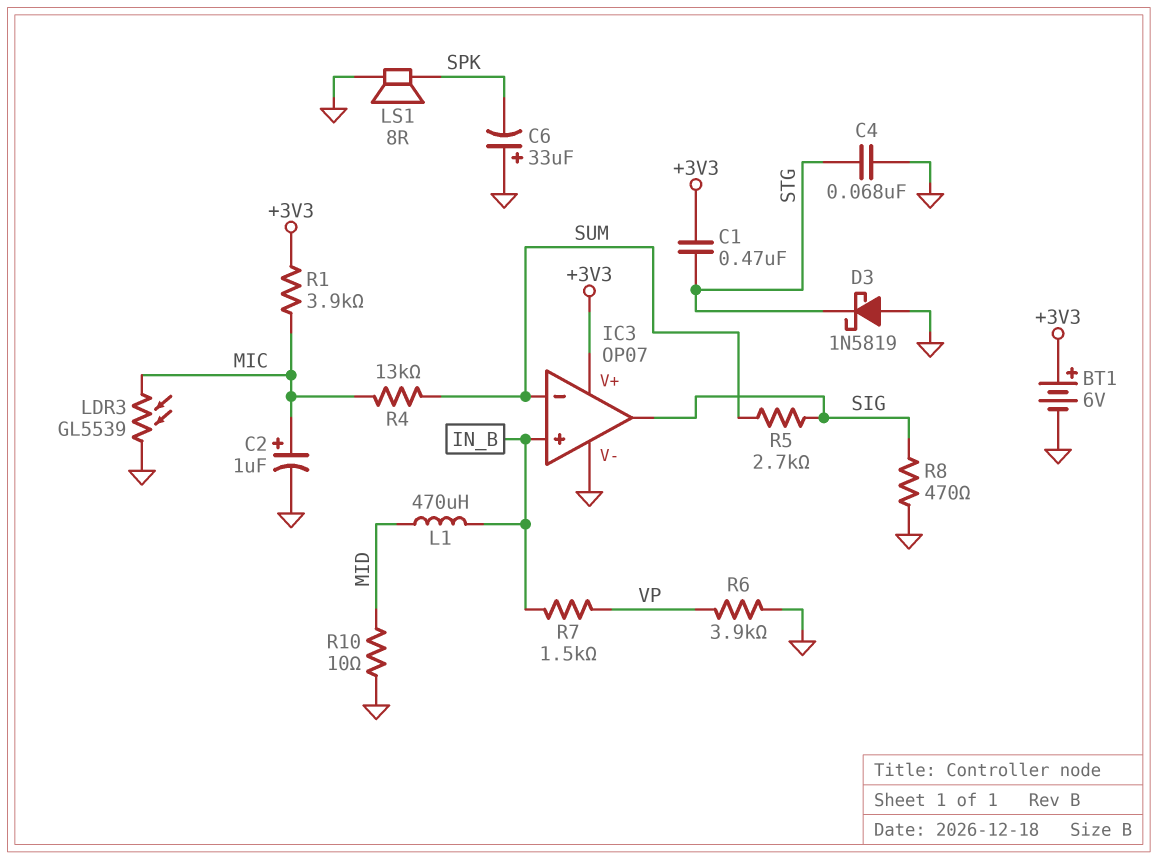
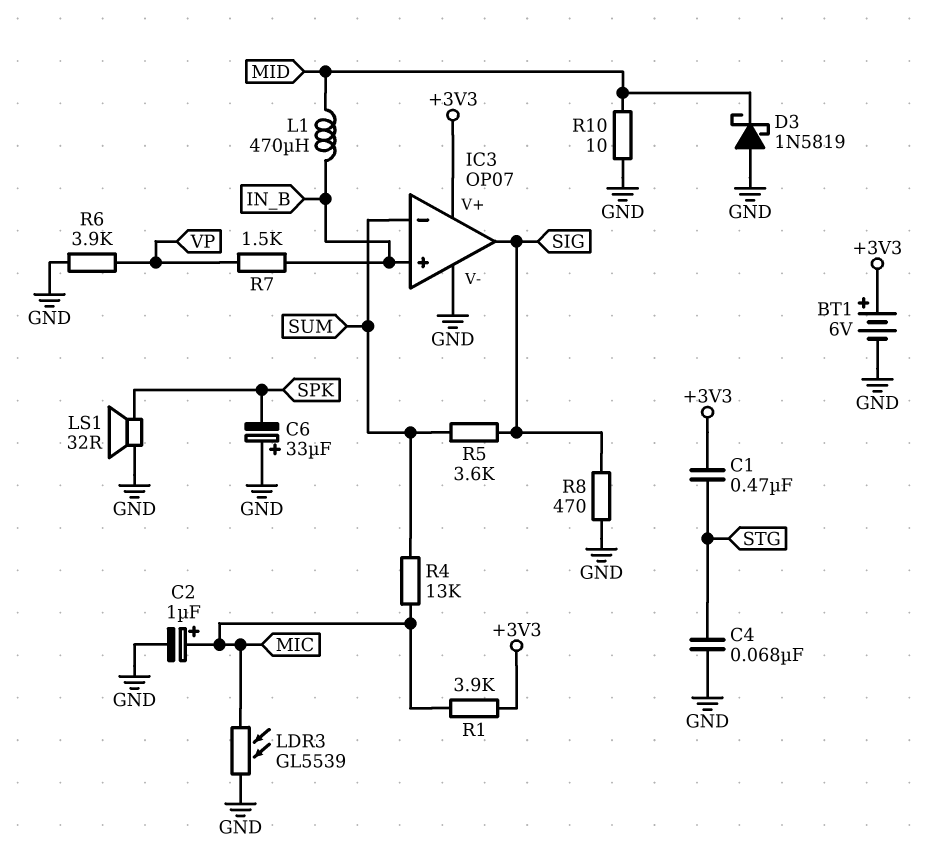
D3: schottky 1N5819 (A GND, K STG) -> schottky 1N5819 (A GND, K MID)
LS1: speaker 8R (GND, SPK) -> speaker 32R (GND, SPK)
R5: 2.7k (SIG, SUM) -> 3.6k (SIG, SUM)

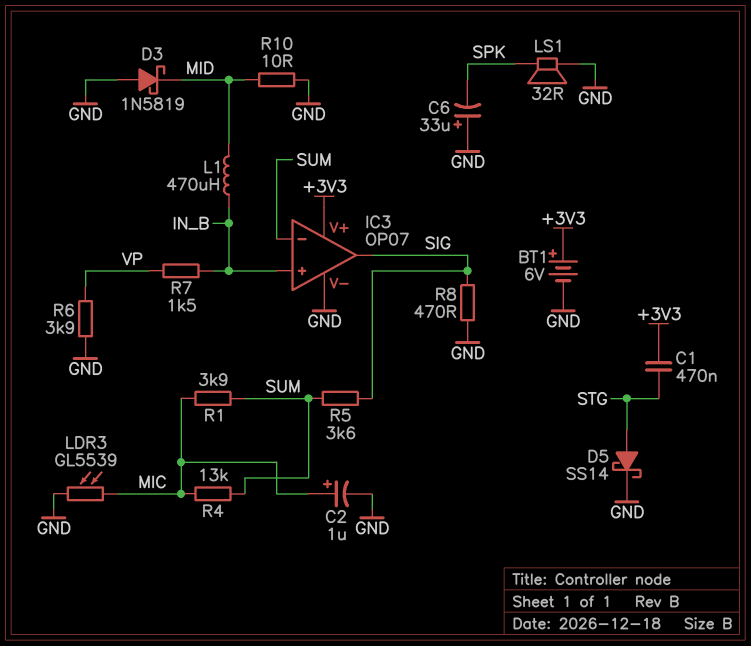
C4: 68nF (GND, STG) -> none
D5: none -> schottky SS14 (A STG, K GND)
R1: 3.9k (+3V3, MIC) -> 3.9k (MIC, SUM)

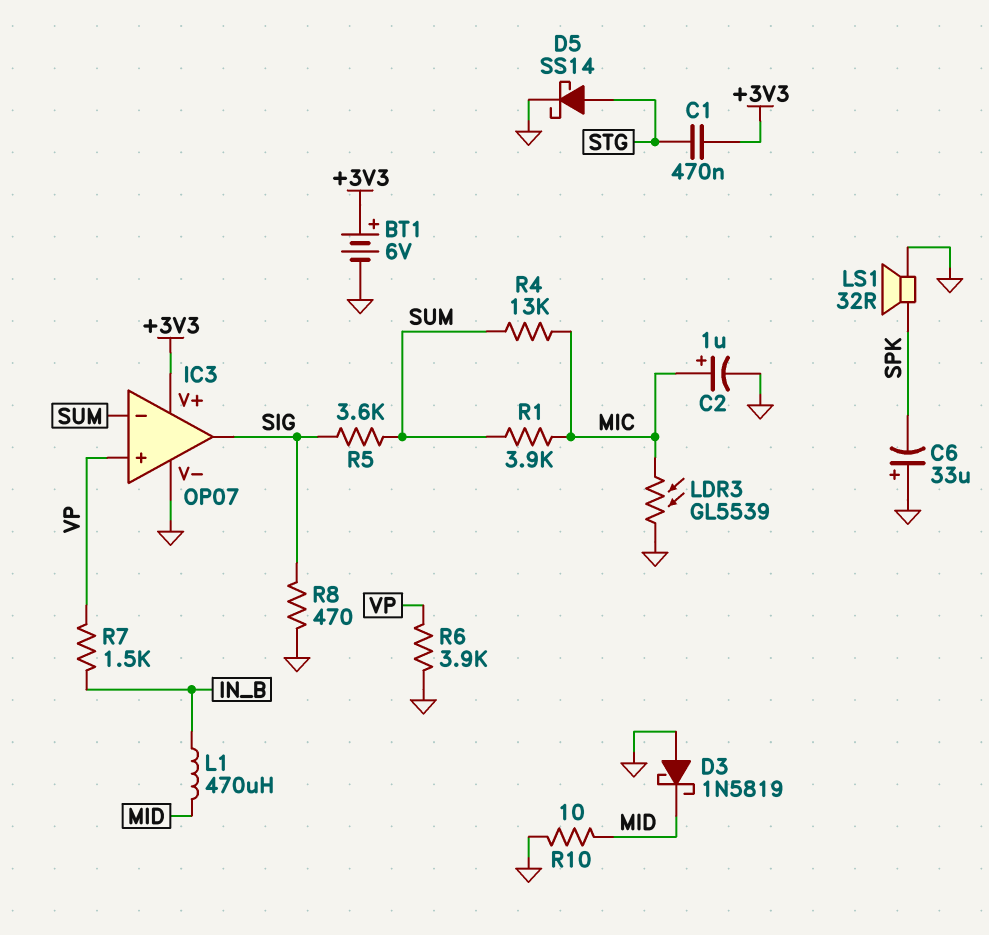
IC3 pin in+: IN_B -> VP

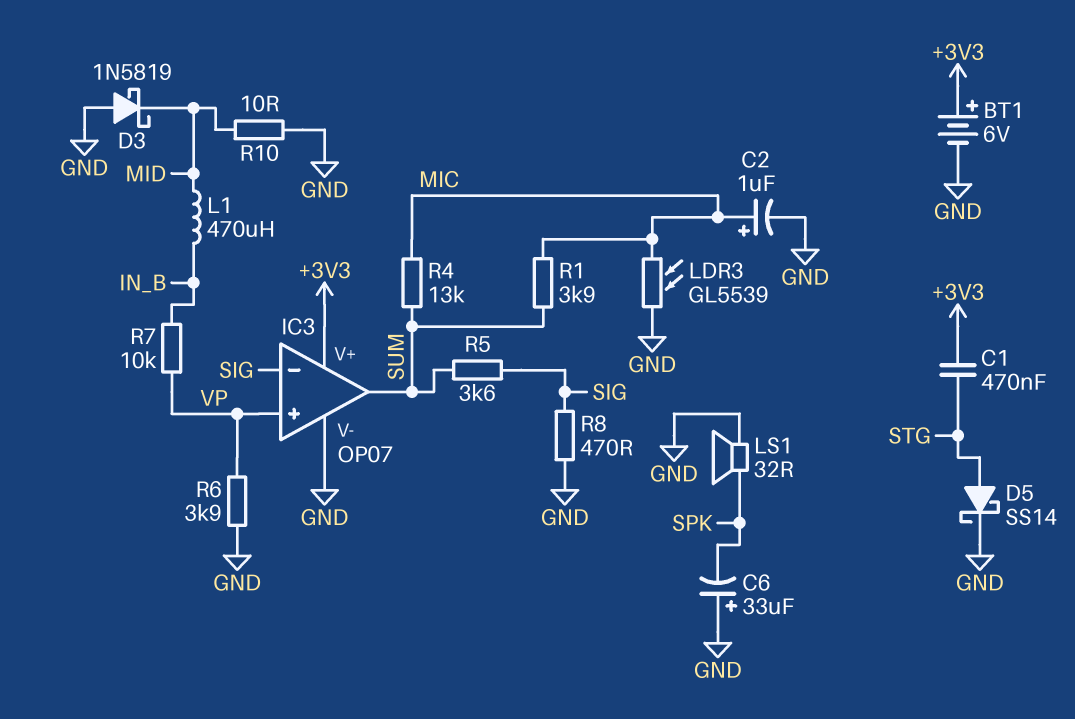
IC3 pin in-: SUM -> SIG
IC3 pin out: SIG -> SUM
R7: 1.5k (IN_B, VP) -> 10k (IN_B, VP)

